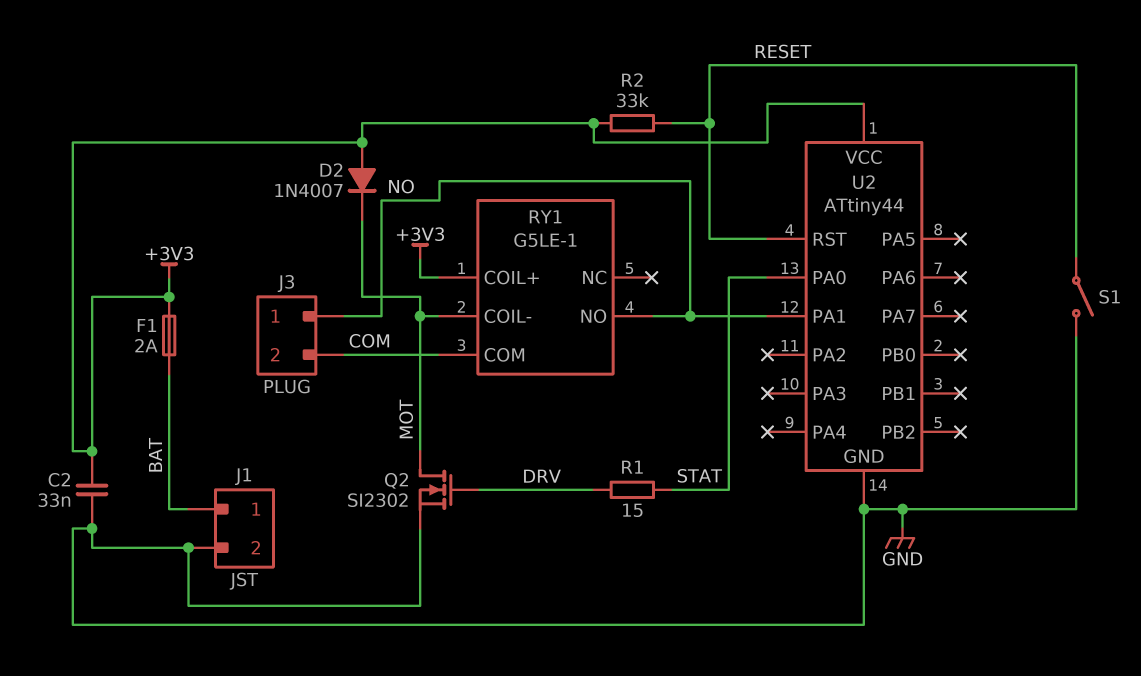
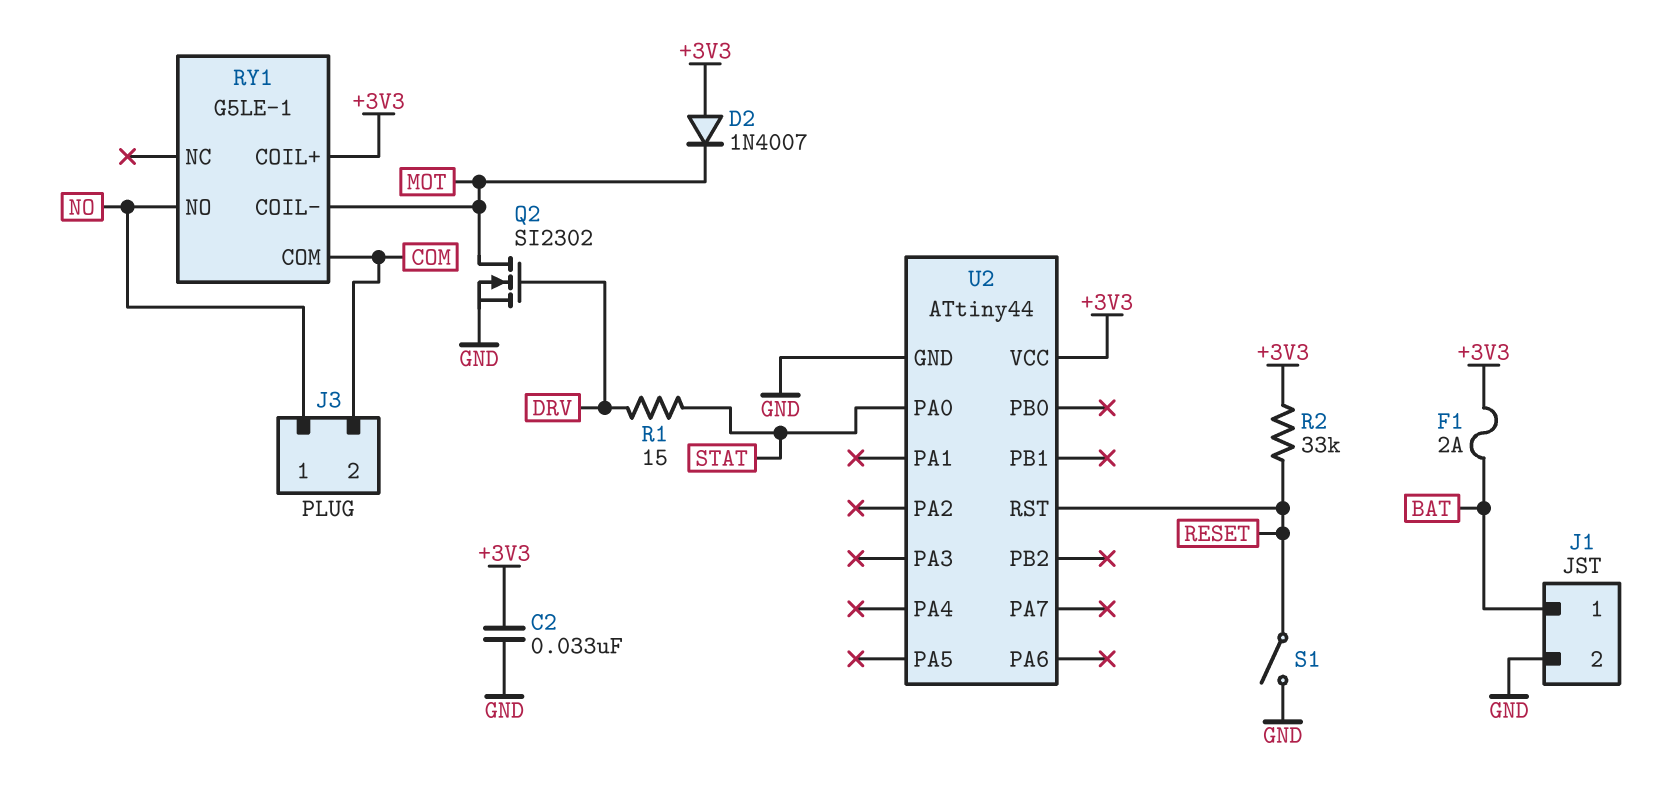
U2 pin PA1: NO -> none

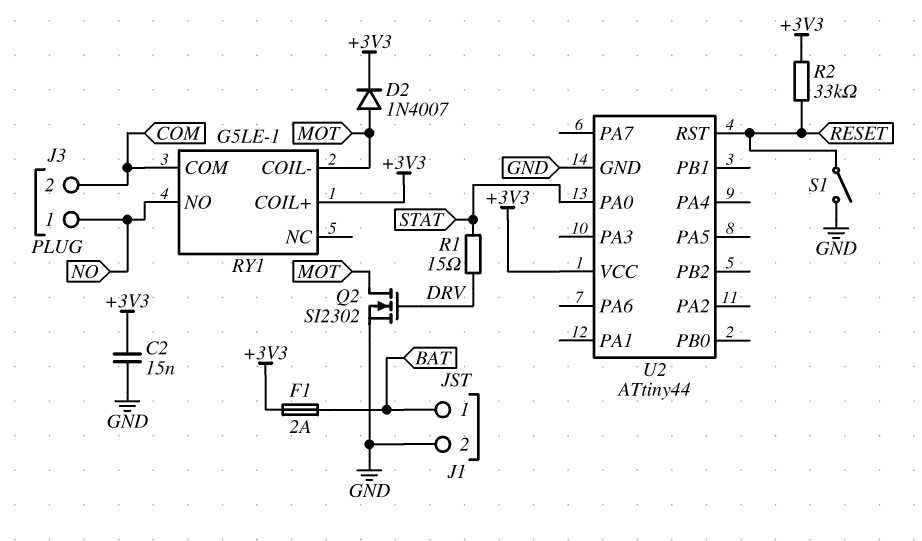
C2: 33nF (+3V3, GND) -> 15nF (+3V3, GND)
D2: diode 1N4007 (A +3V3, K MOT) -> diode 1N4007 (A MOT, K +3V3)

